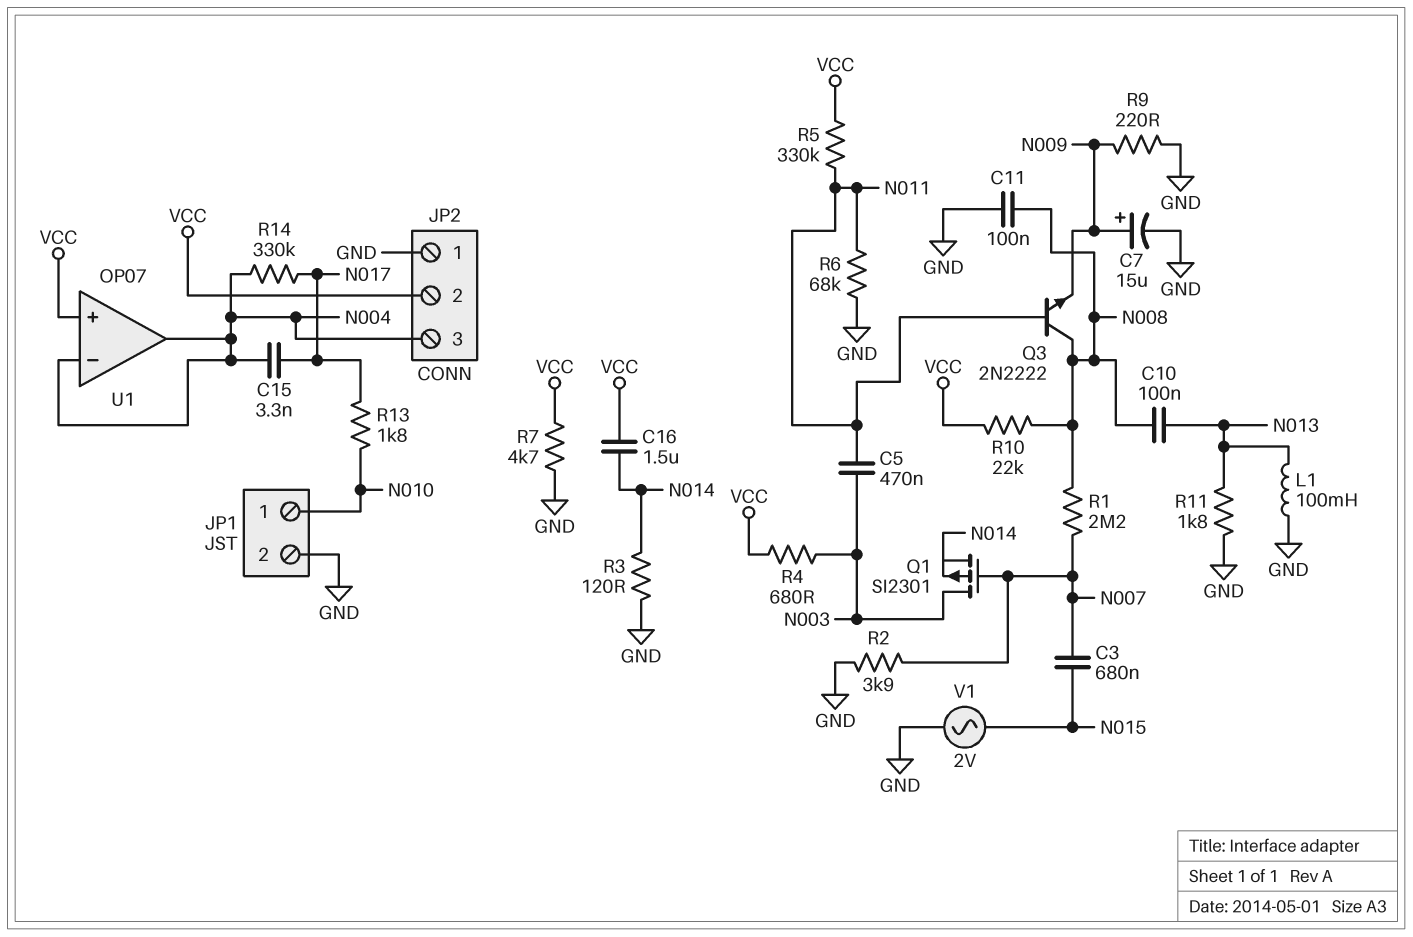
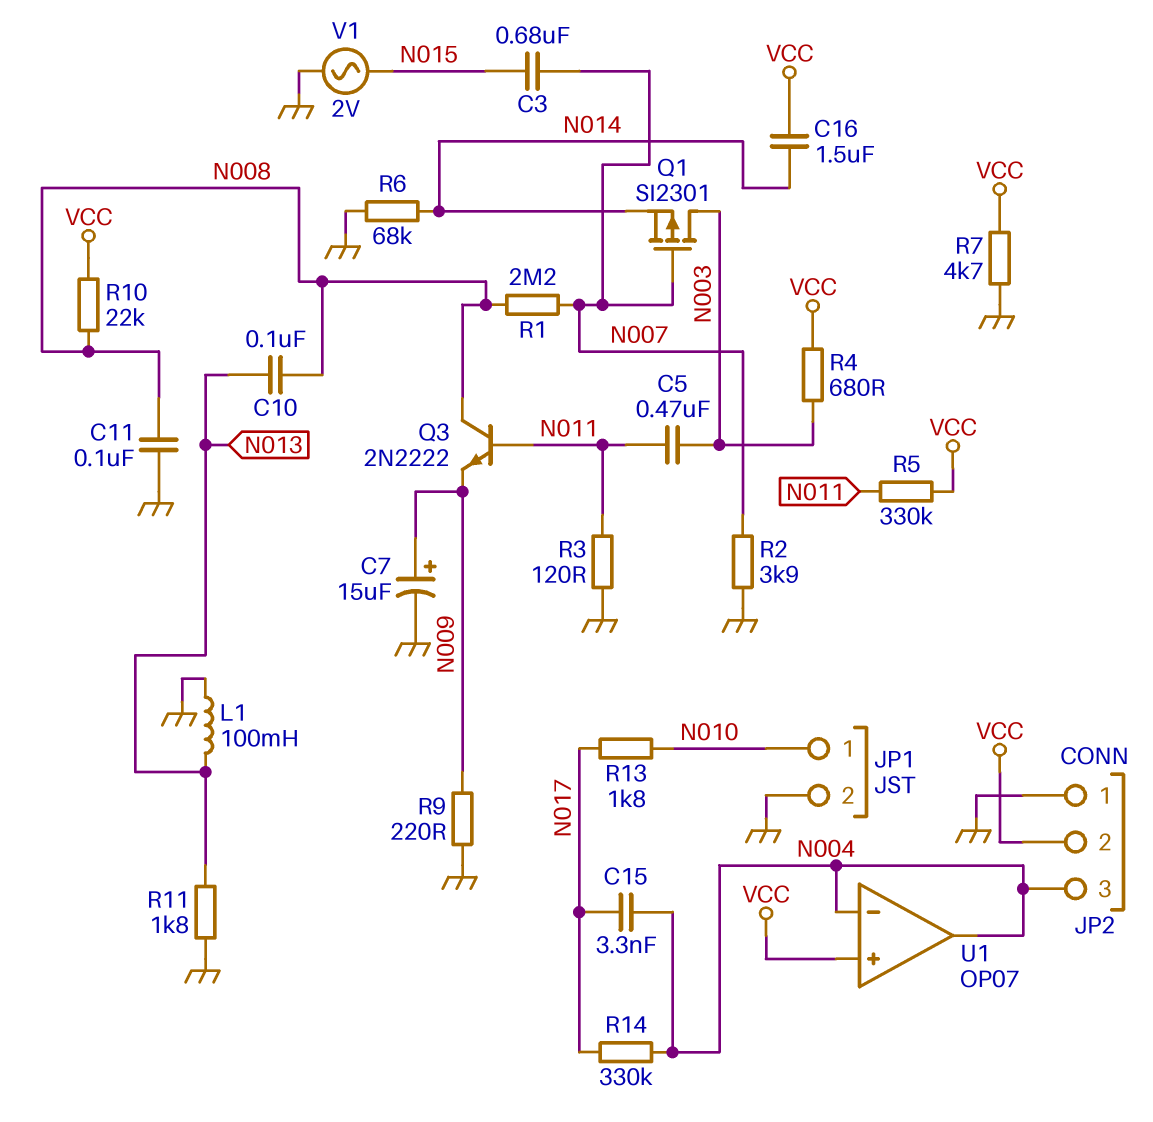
R3: 120 (GND, N014) -> 120 (GND, N011)
R6: 68k (GND, N011) -> 68k (GND, N014)

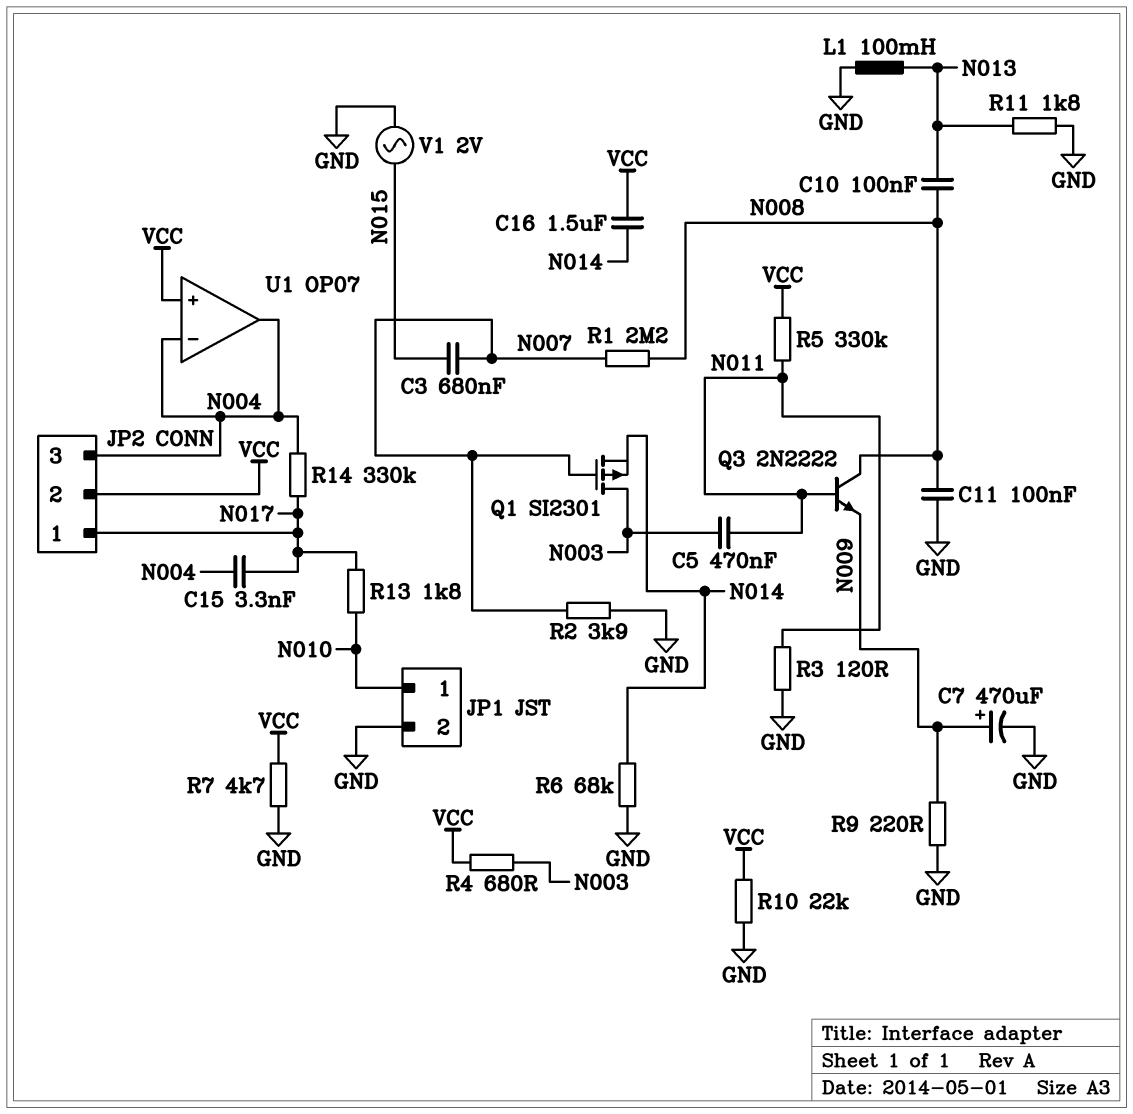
C7: 15uF (plus N009, minus GND) -> 470uF (plus N009, minus GND)
JP2 pin 1: GND -> N017
R10: 22k (N008, VCC) -> 22k (GND, VCC)

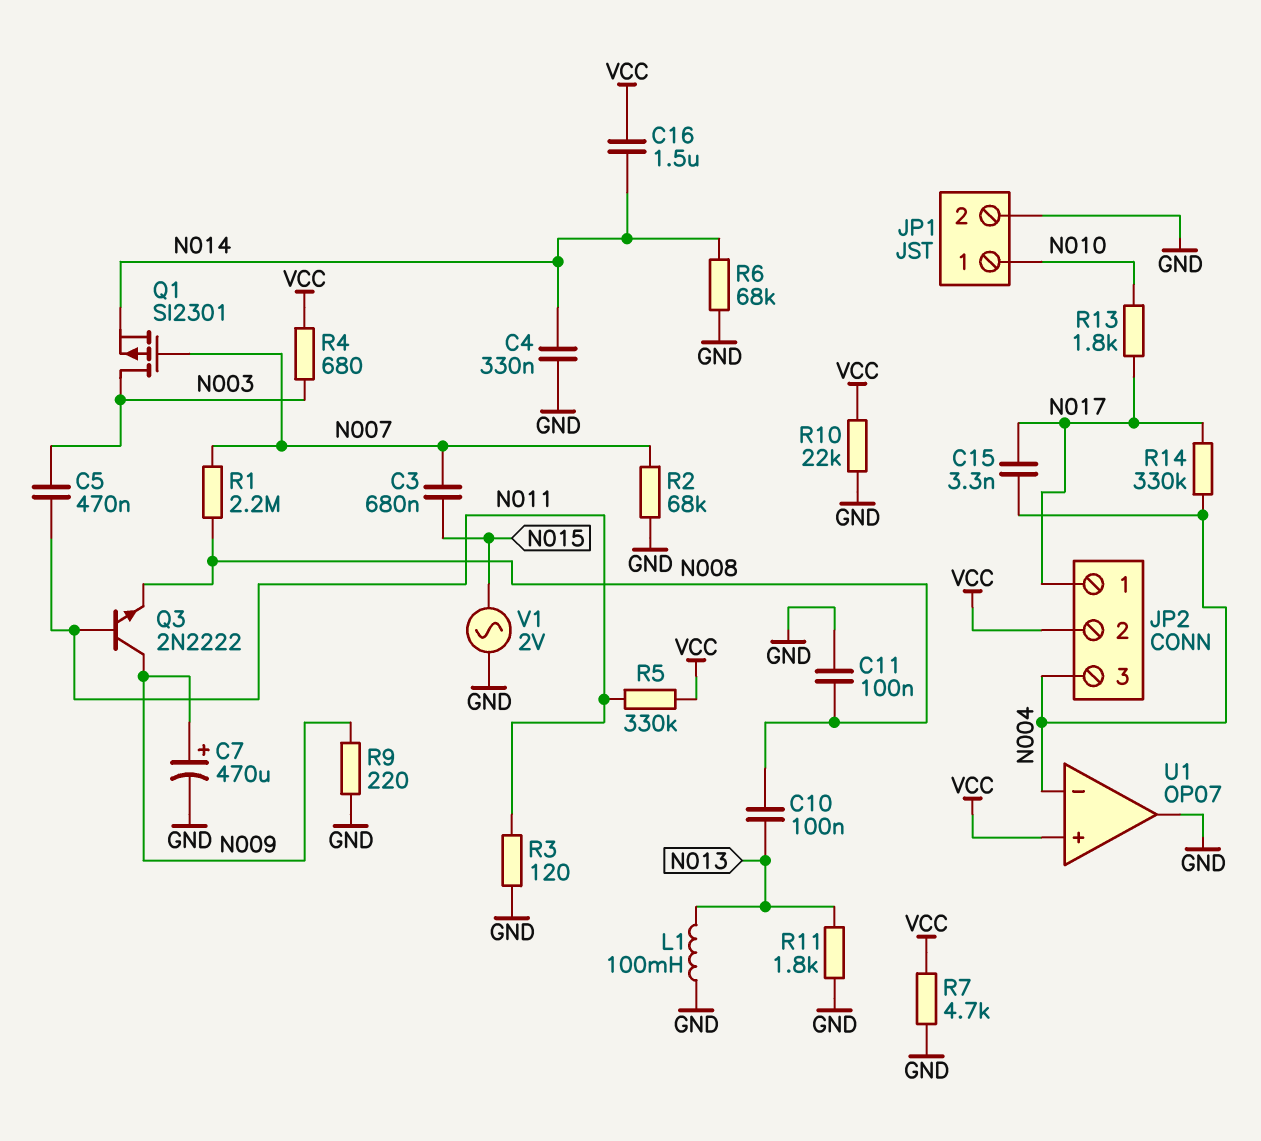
C4: none -> 330nF (GND, N014)
Q3: NPN 2N2222 (B N011, C N008, E N009) -> NPN 2N2222 (B N011, C N009, E N008)
R2: 3.9k (GND, N007) -> 68k (GND, N007)
U1 pin out: N004 -> GND

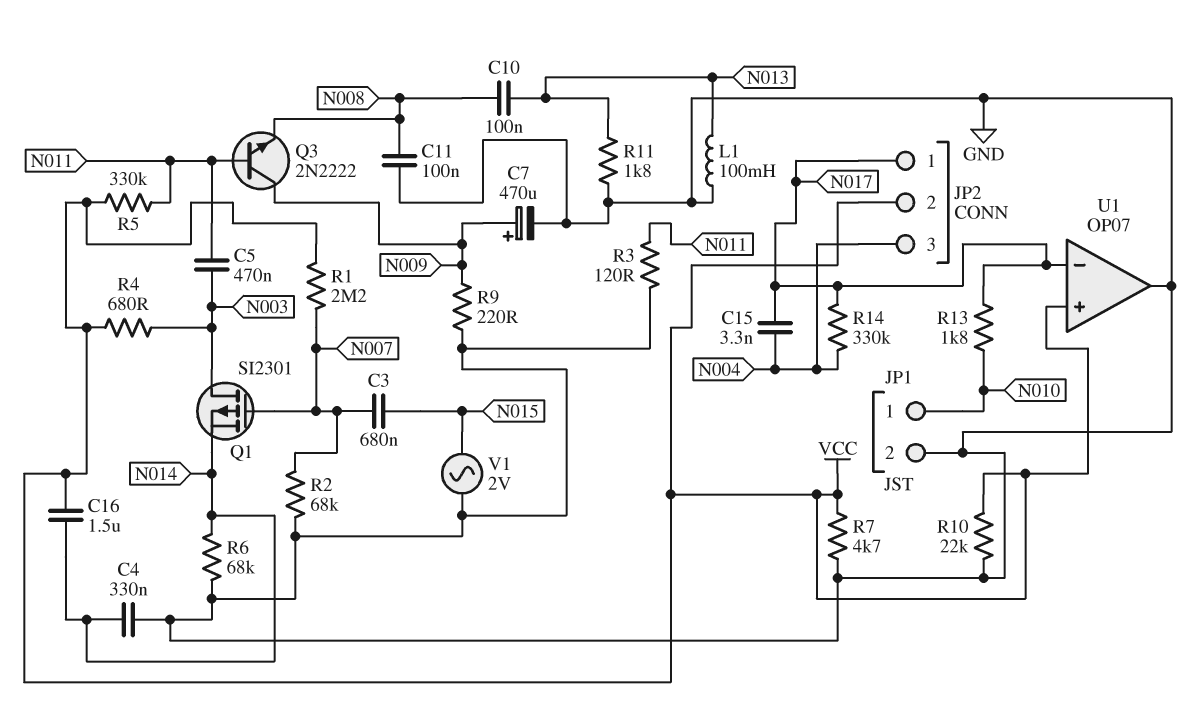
R1: 2.2M (N007, N008) -> 2.2M (N007, VCC)
U1 pin in-: N004 -> N017

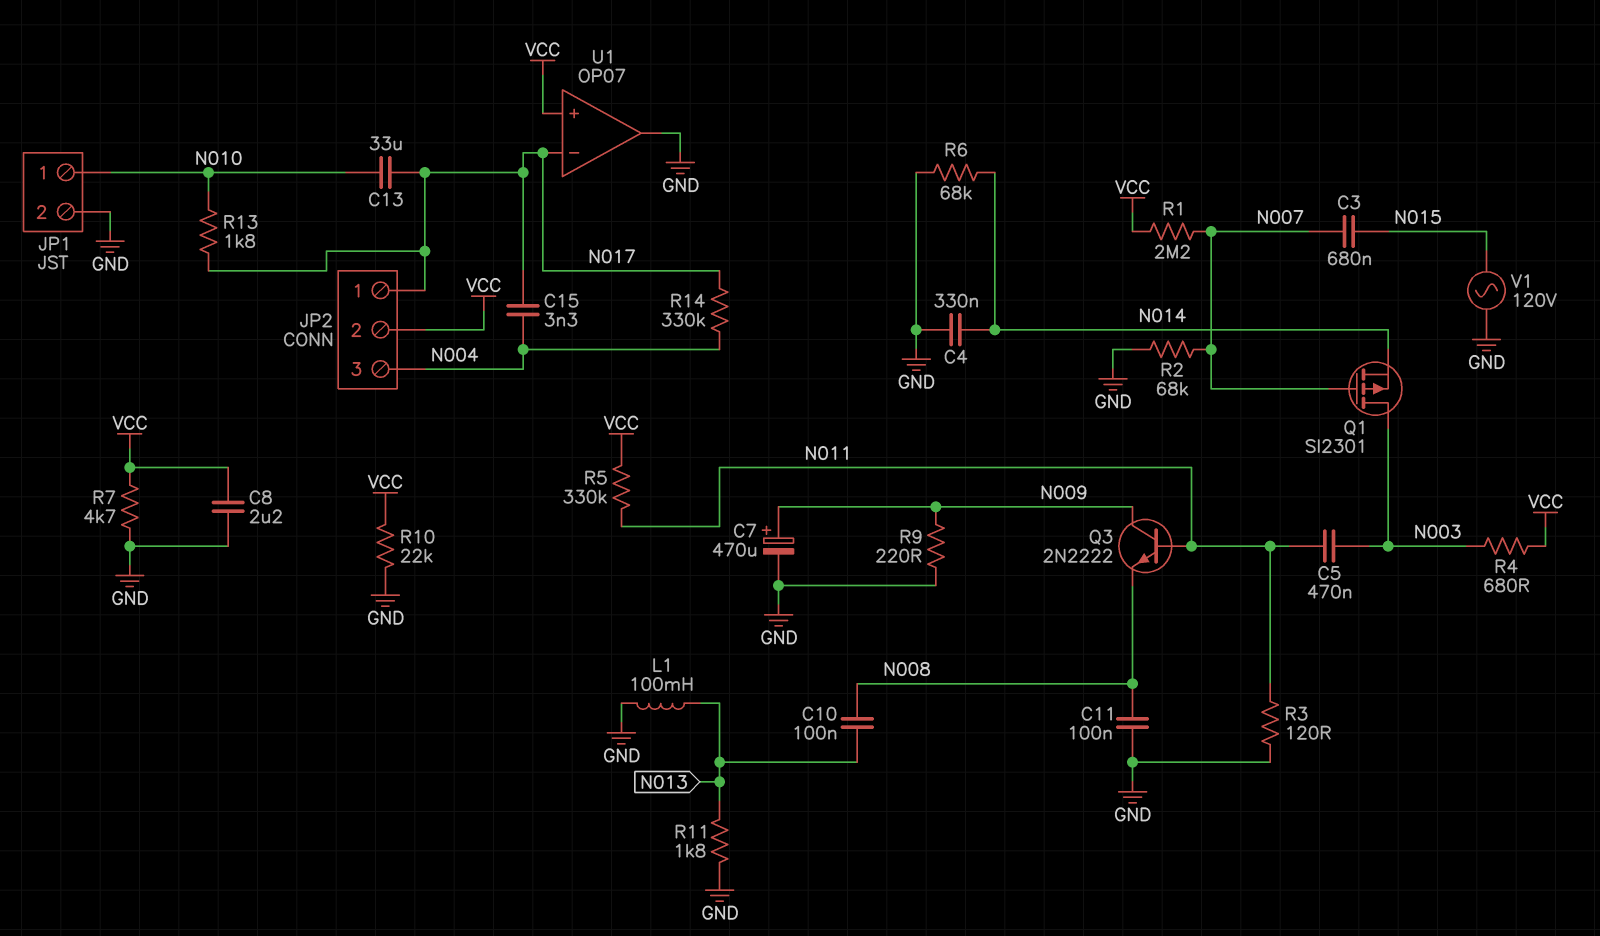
C8: none -> 2.2uF (GND, VCC)
C13: none -> 33uF (N010, N017)
C16: 1.5uF (N014, VCC) -> none
V1: AC 2V (GND, N015) -> AC 120V (GND, N015)

